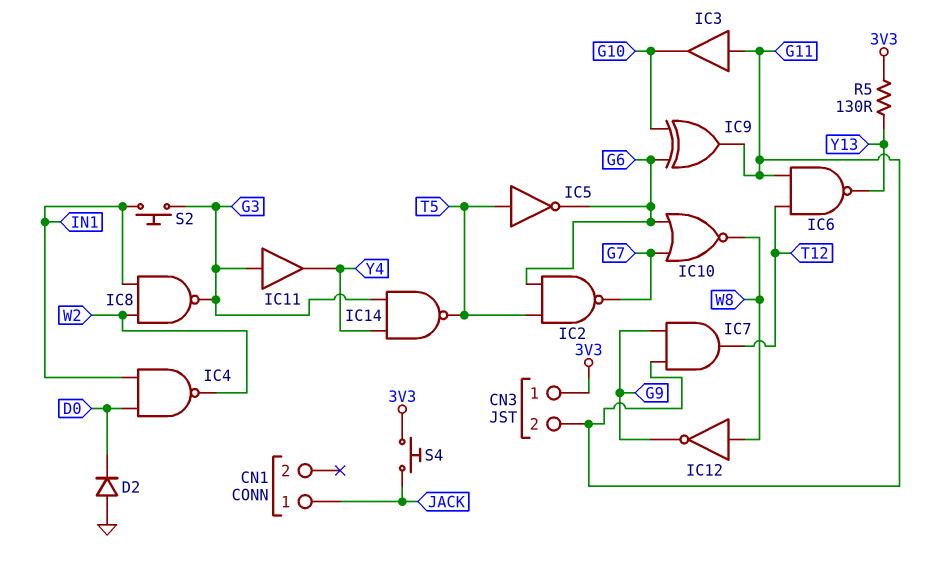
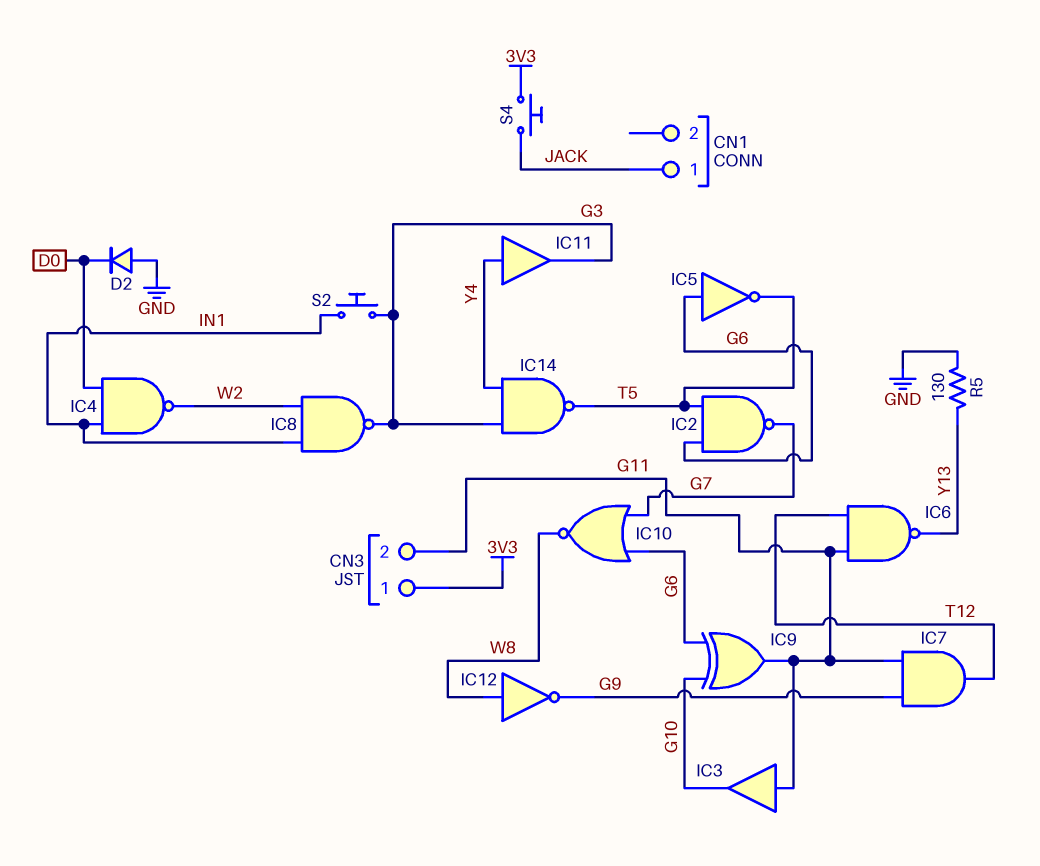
IC5: NOT (in T5, out G6) -> NOT (in G6, out T5)
IC11: buffer (in G3, out Y4) -> buffer (in Y4, out G3)
R5: 130 (3V3, Y13) -> 130 (GND, Y13)

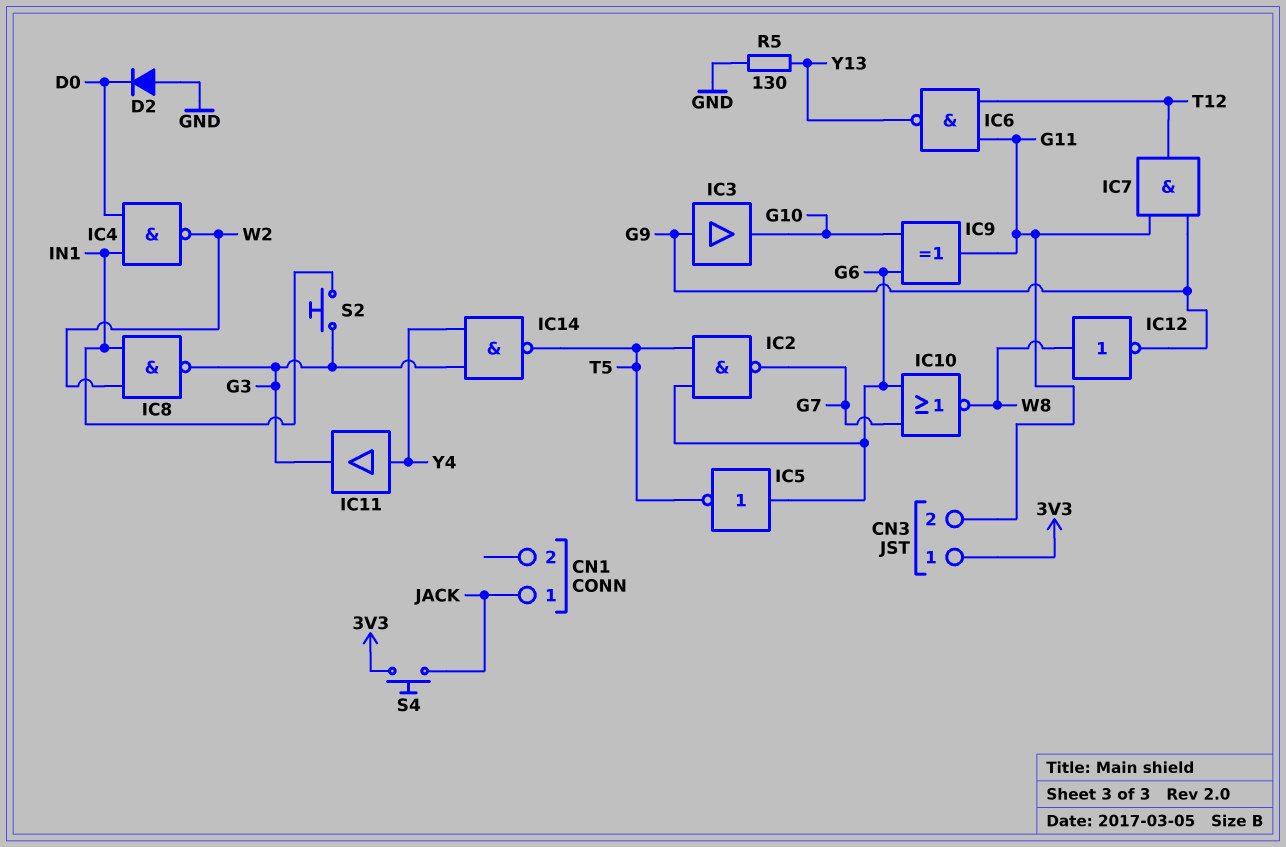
IC3: buffer (in G11, out G10) -> buffer (in G9, out G10)

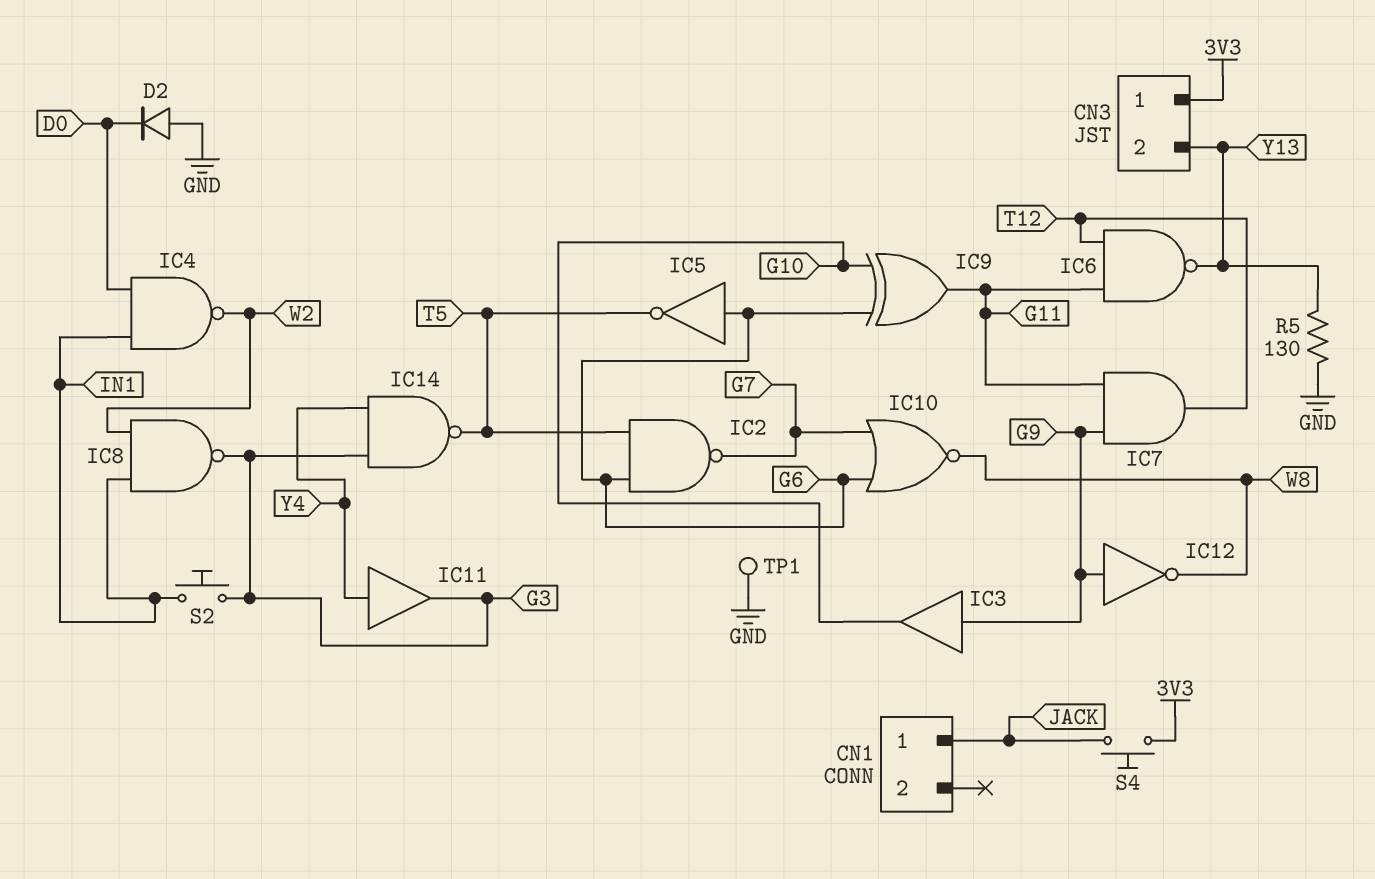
CN3 pin 2: G11 -> Y13
IC12: NOT (in W8, out G9) -> NOT (in G9, out W8)
TP1: none -> test point (GND)

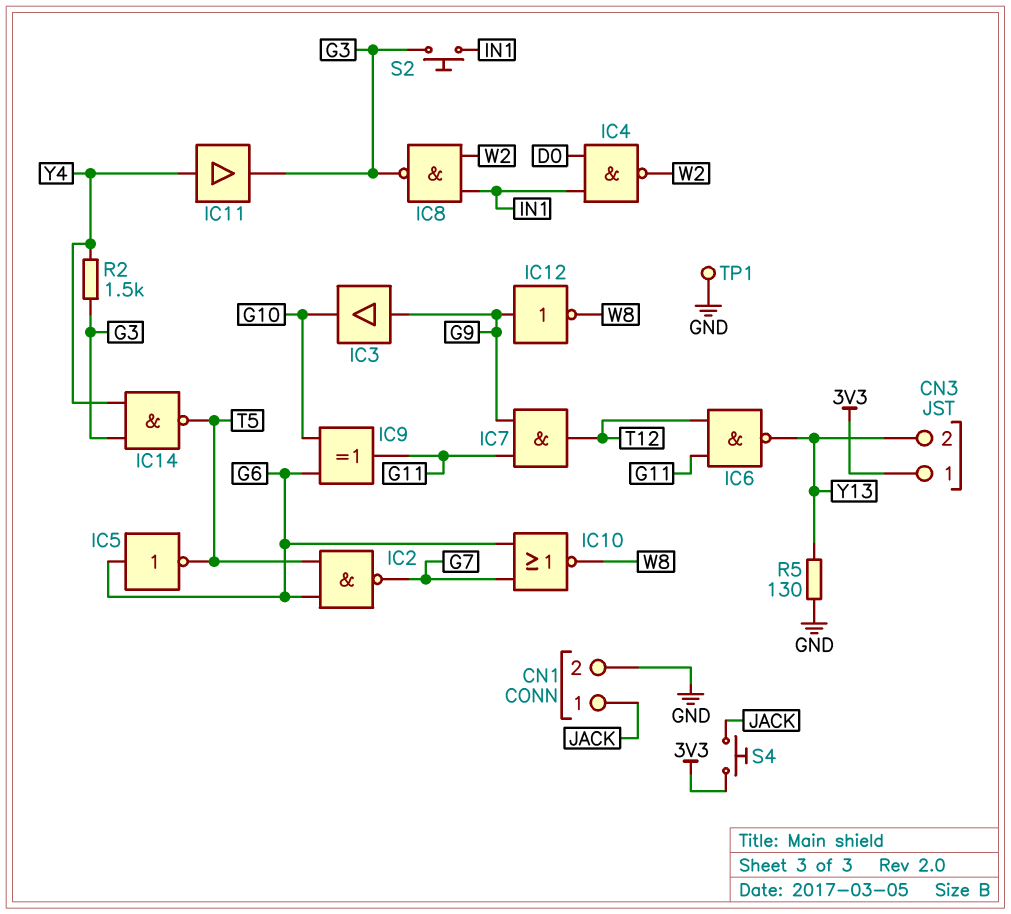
CN1 pin 2: none -> GND
D2: diode (A GND, K D0) -> none
R2: none -> 1.5k (G3, Y4)

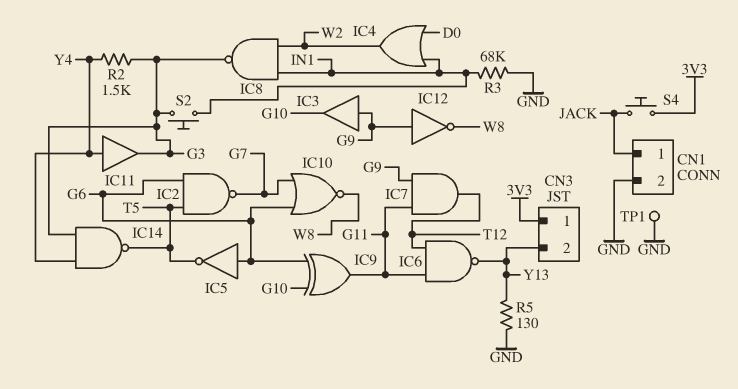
IC4: NAND (in D0, in IN1, out W2) -> OR (in D0, in IN1, out W2)
R3: none -> 68k (GND, IN1)

